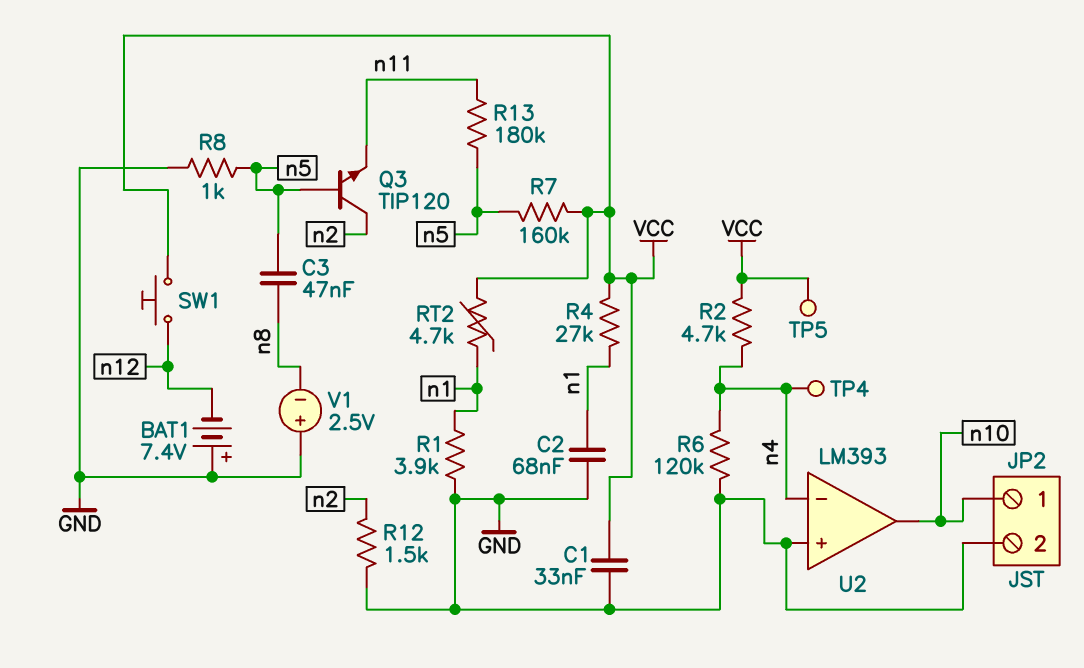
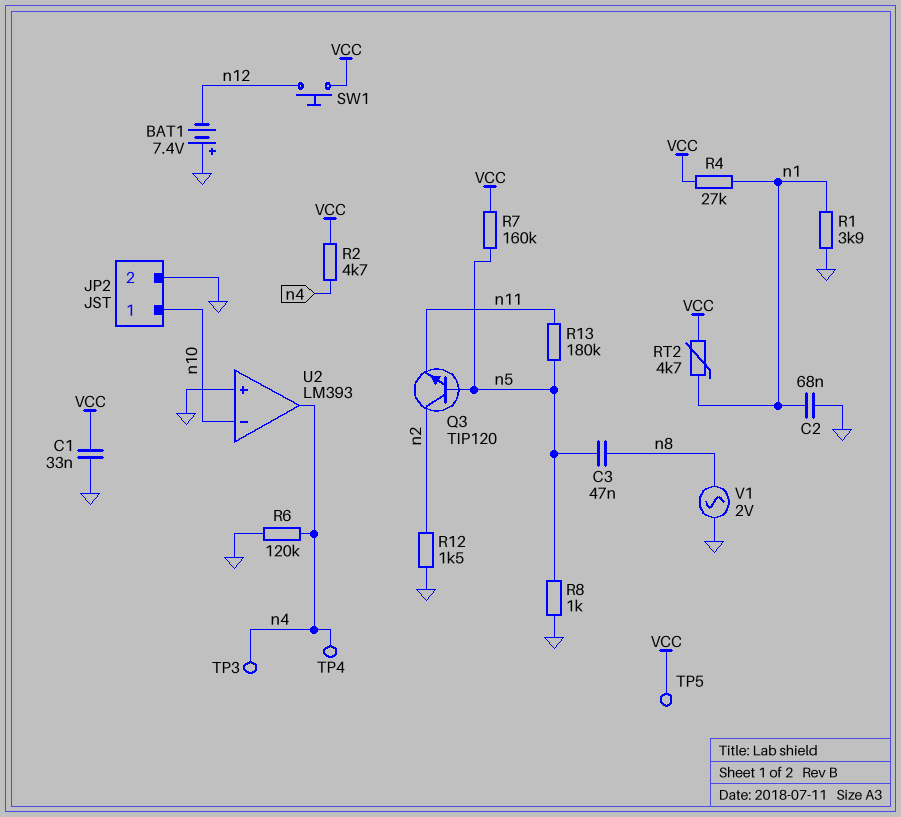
TP3: none -> test point (n4)
U2 pin in-: n4 -> n10
U2 pin out: n10 -> n4
V1: 2.5V (plus GND, minus n8) -> AC 2V (GND, n8)

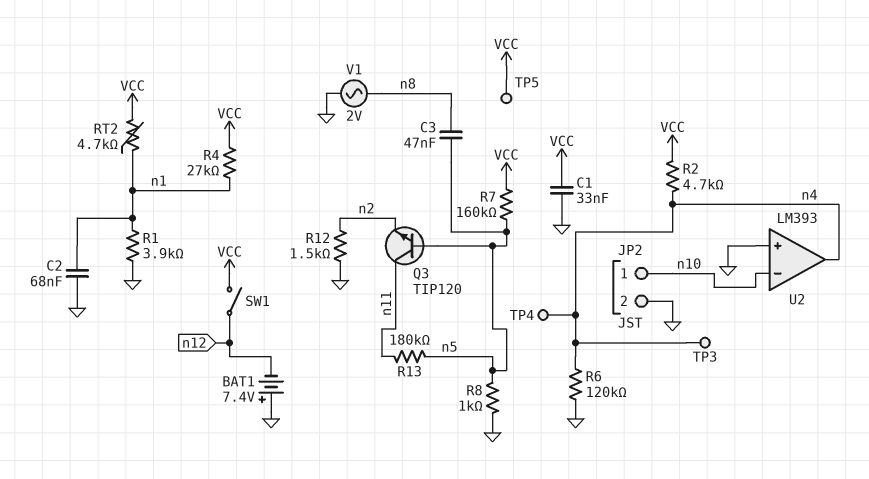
Q3: NPN TIP120 (B n5, C n2, E n11) -> NPN TIP120 (B n5, C n11, E n2)
SW1: button (VCC, n12) -> switch (VCC, n12)

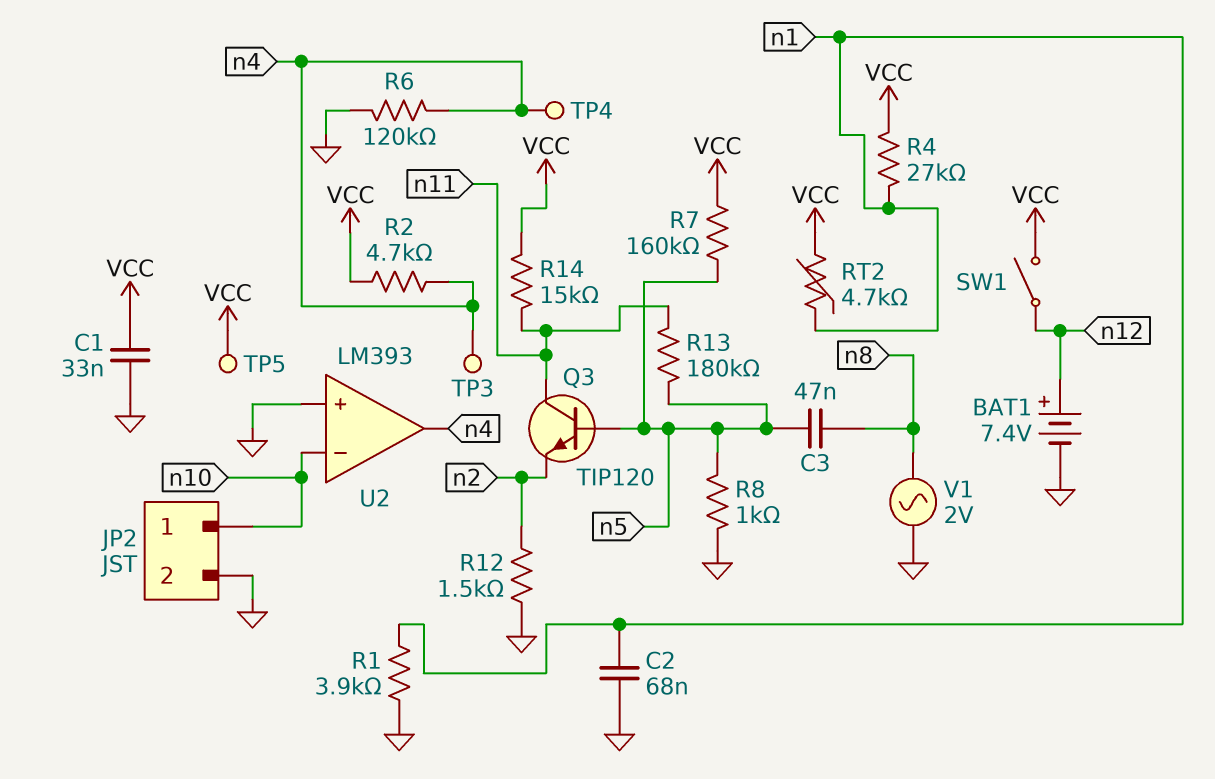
BAT1: 7.4V (plus GND, minus n12) -> 7.4V (plus n12, minus GND)
R14: none -> 15k (VCC, n11)

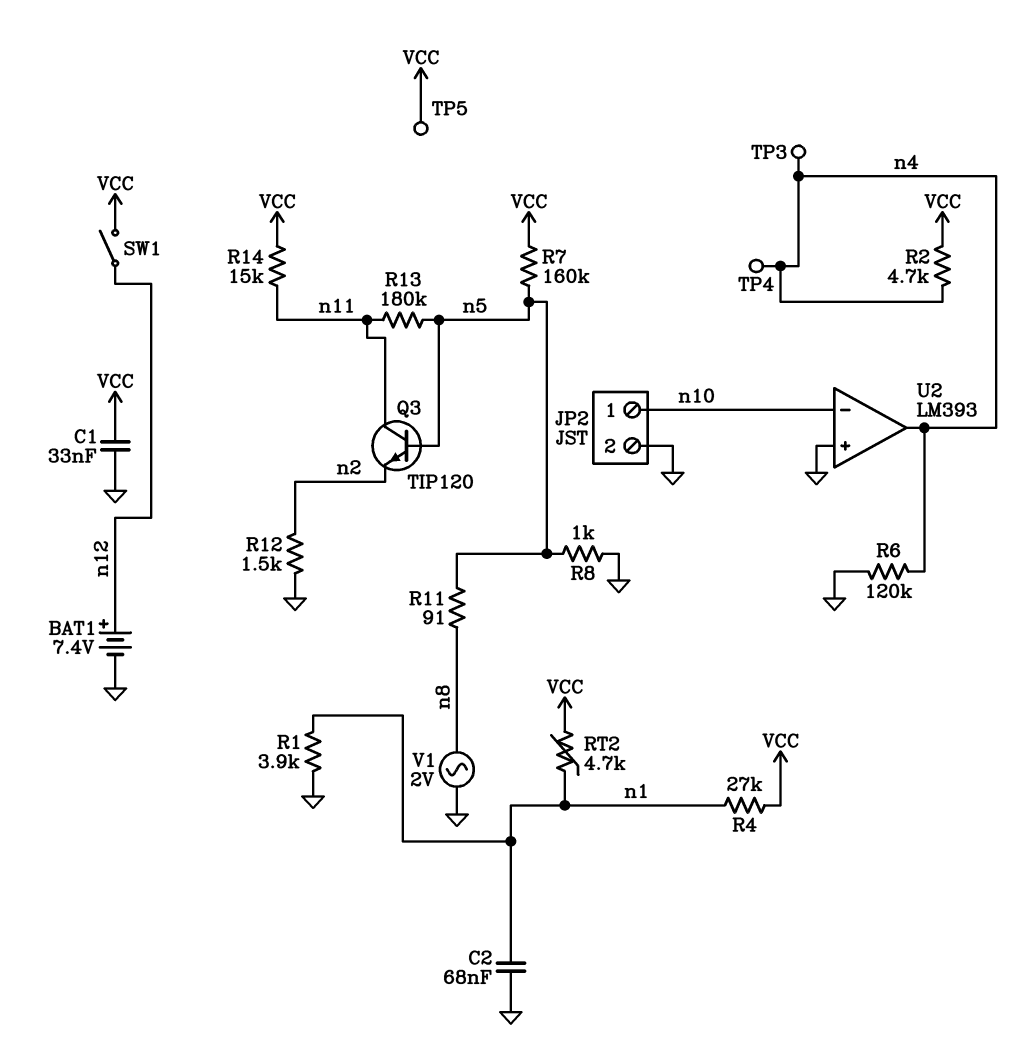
C3: 47nF (n5, n8) -> none
R11: none -> 91 (n5, n8)

